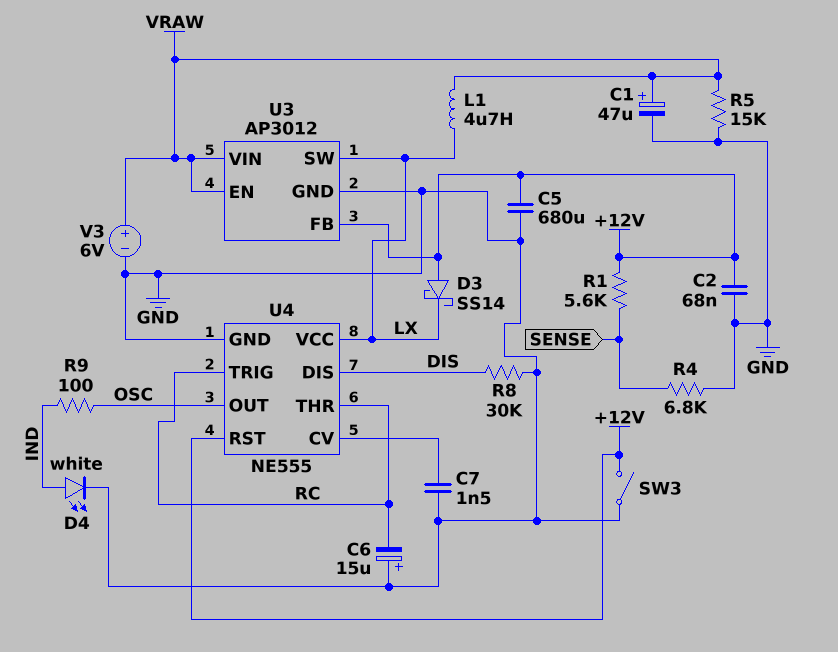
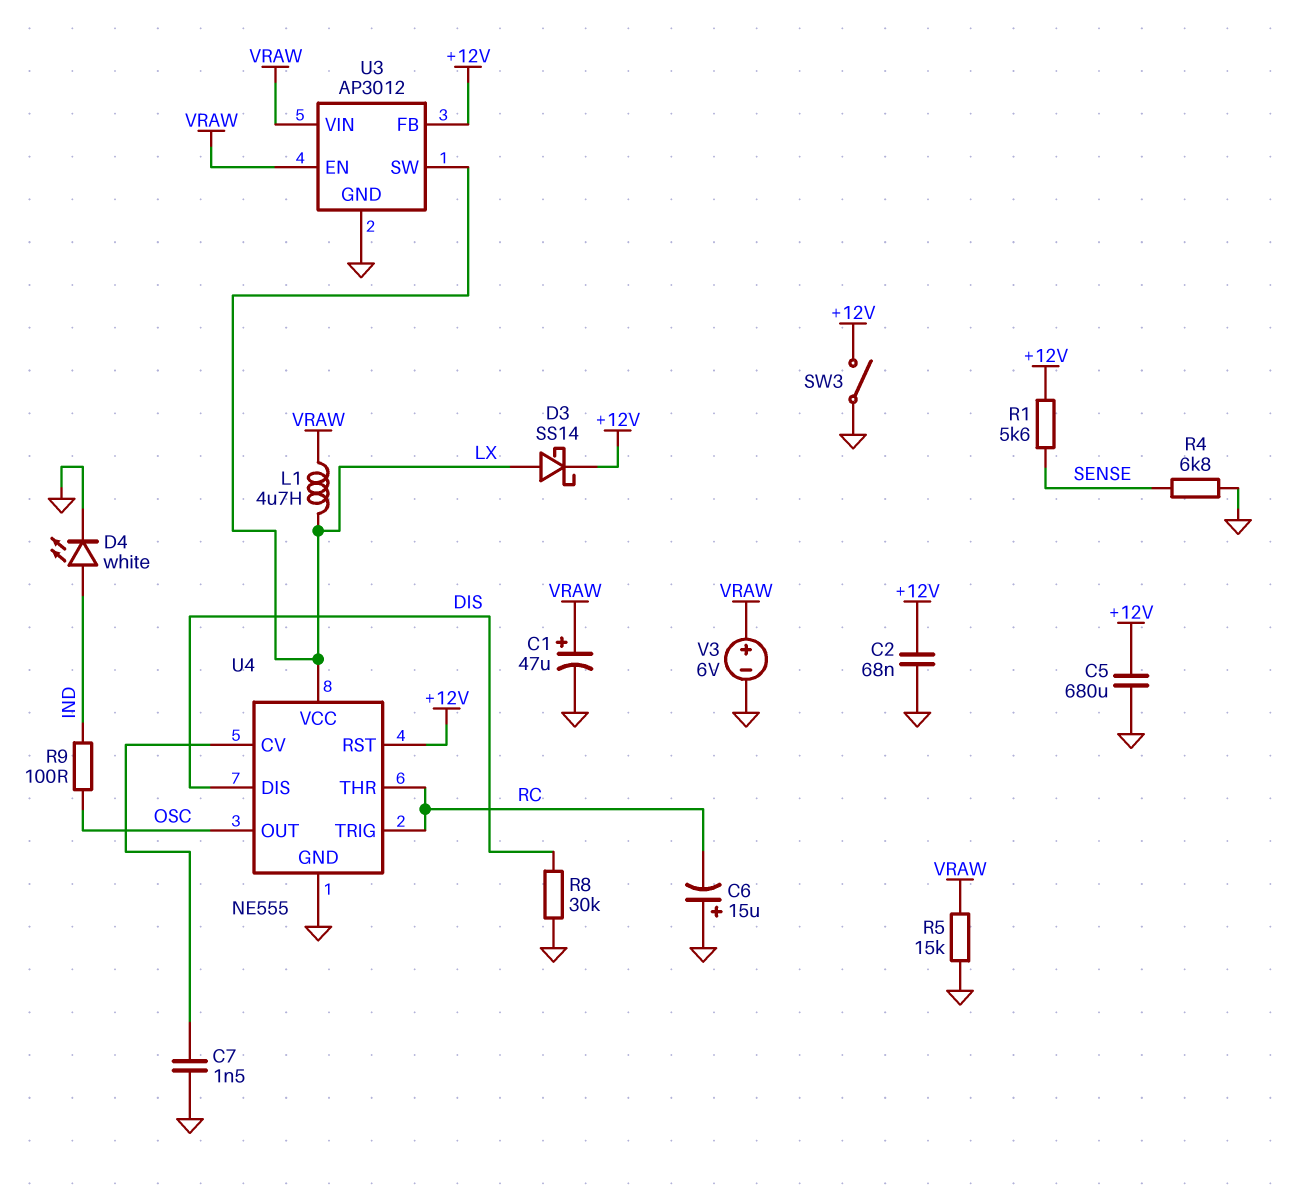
D3: schottky SS14 (A +12V, K LX) -> schottky SS14 (A LX, K +12V)

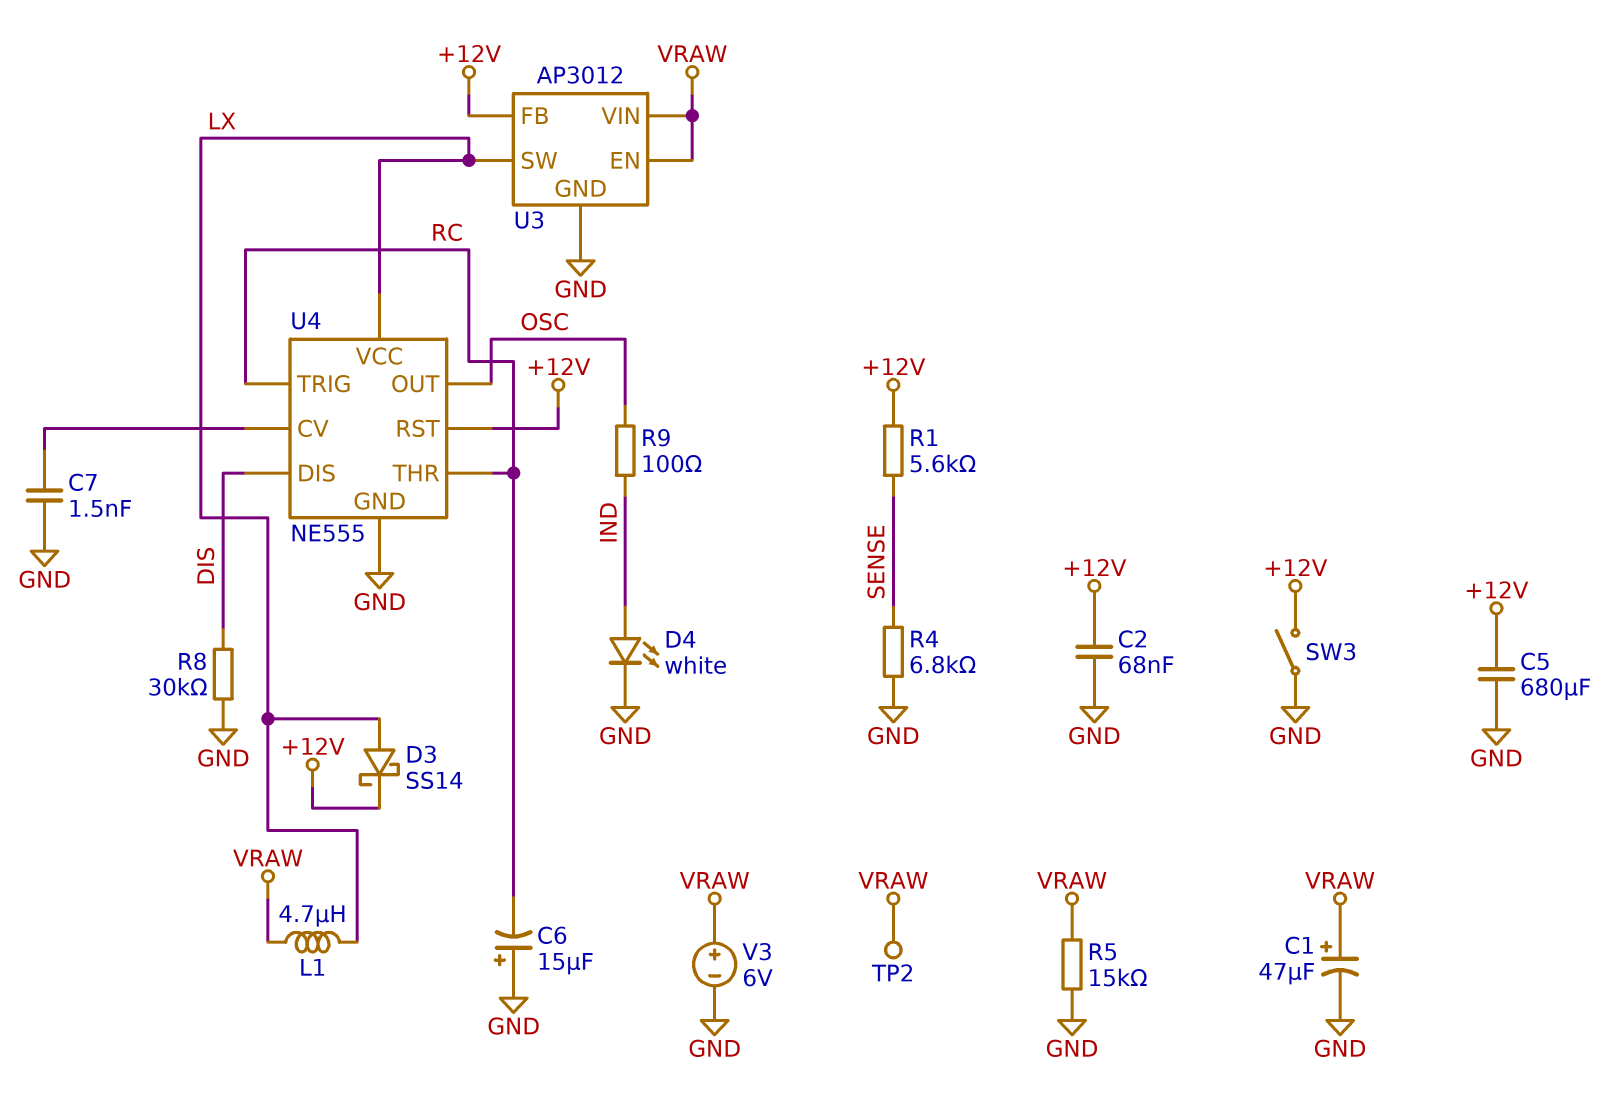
TP2: none -> test point (VRAW)

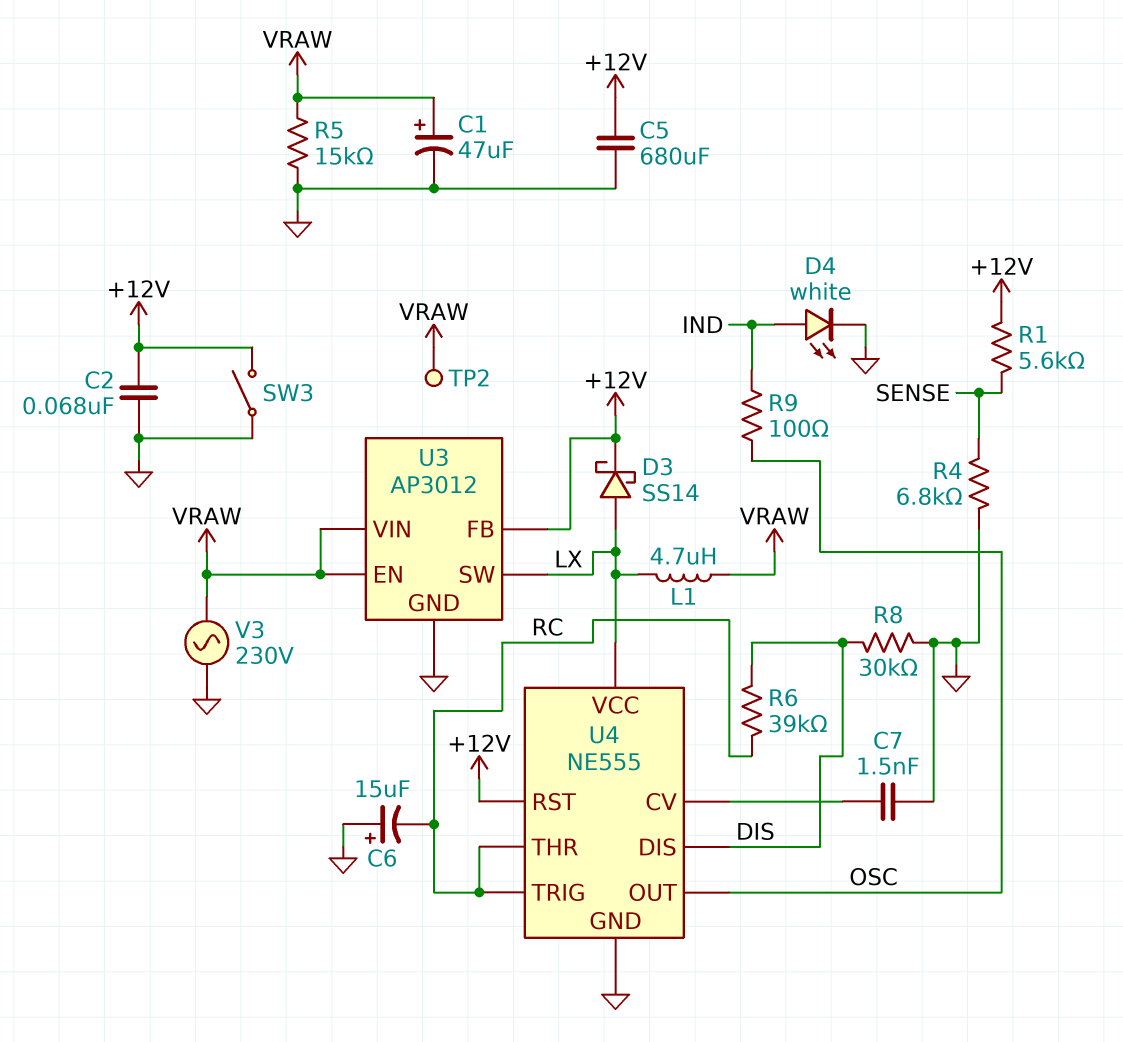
R6: none -> 39k (DIS, RC)
V3: 6V (plus VRAW, minus GND) -> AC 230V (GND, VRAW)

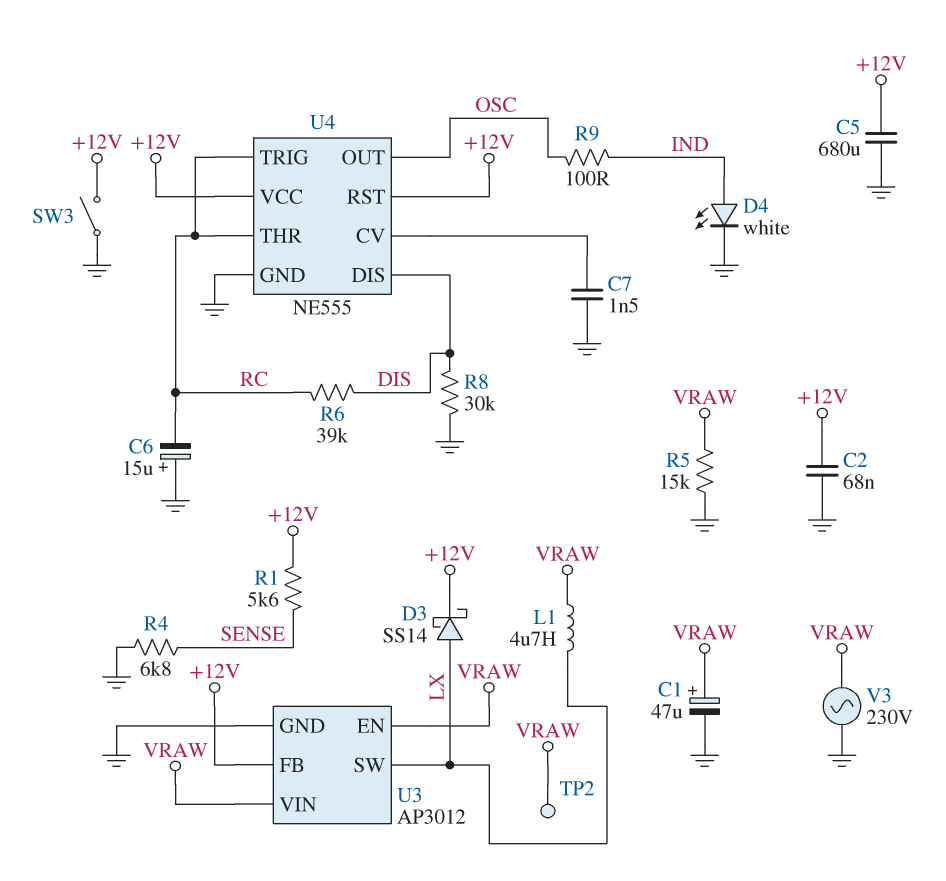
U4 pin VCC: LX -> +12V

